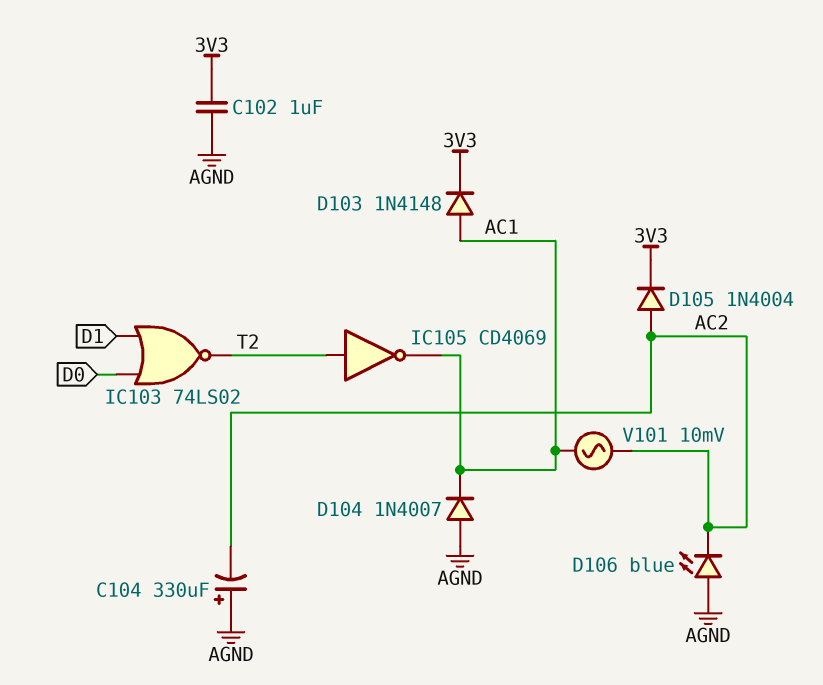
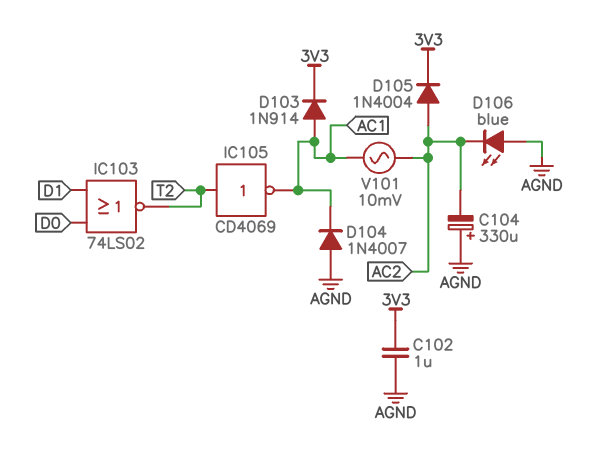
D103: diode 1N4148 (A AC1, K 3V3) -> diode 1N914 (A AC1, K 3V3)

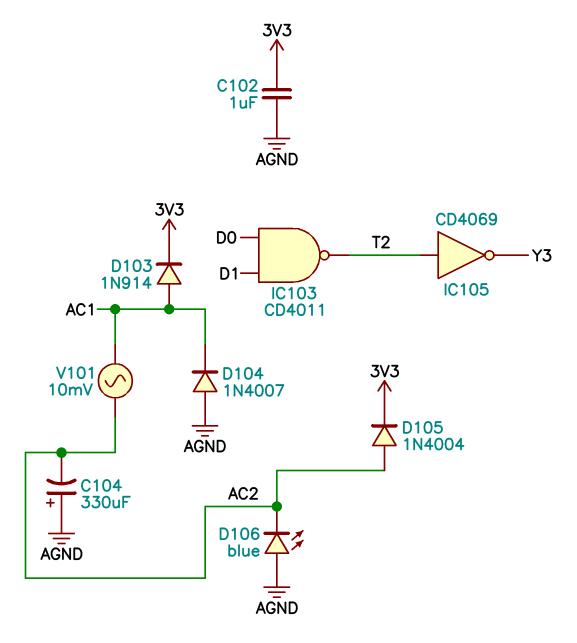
IC103: NOR 74LS02 (in D0, in D1, out T2) -> NAND CD4011 (in D0, in D1, out T2)
IC105: NOT CD4069 (in T2, out AC1) -> NOT CD4069 (in T2, out Y3)

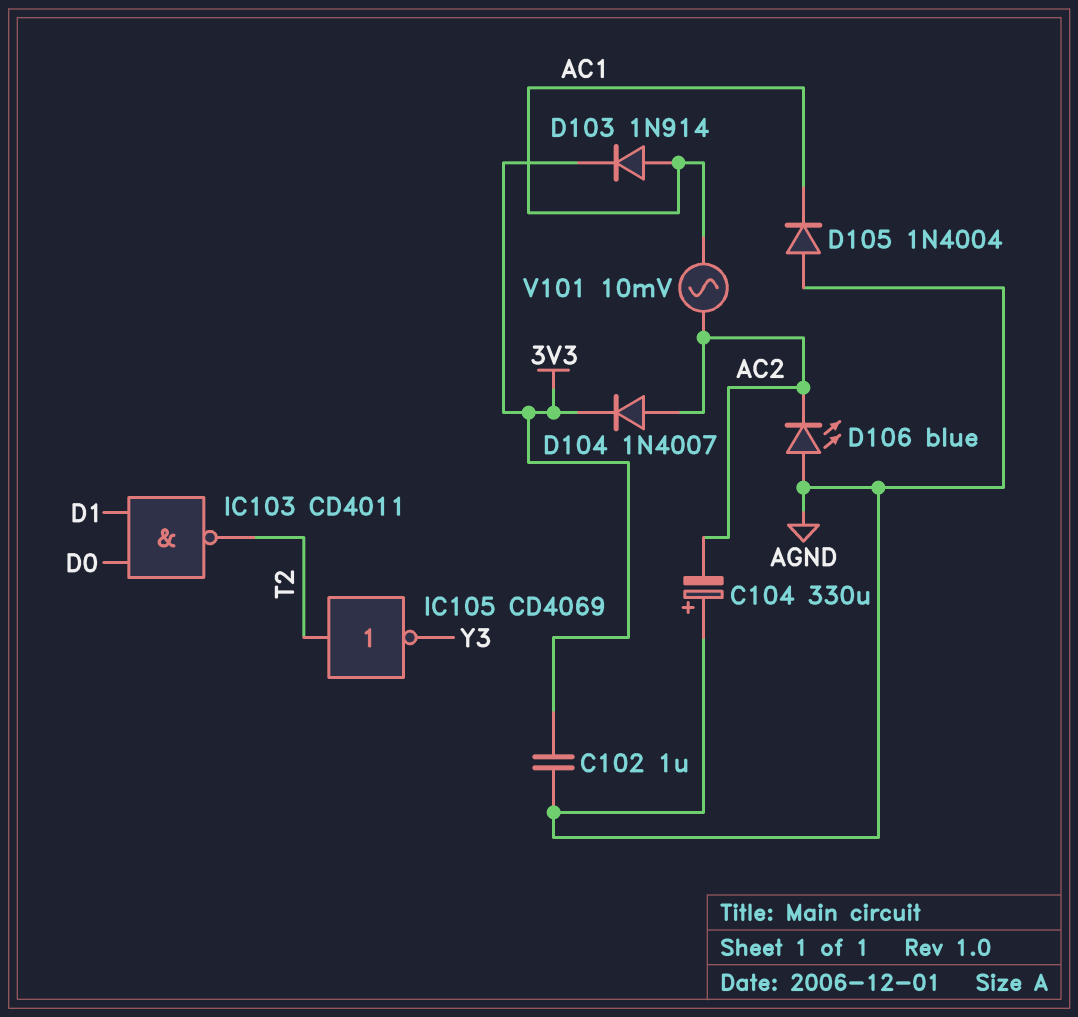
D104: diode 1N4007 (A AGND, K AC1) -> diode 1N4007 (A AC2, K 3V3)
D105: diode 1N4004 (A AC2, K 3V3) -> diode 1N4004 (A AGND, K AC1)

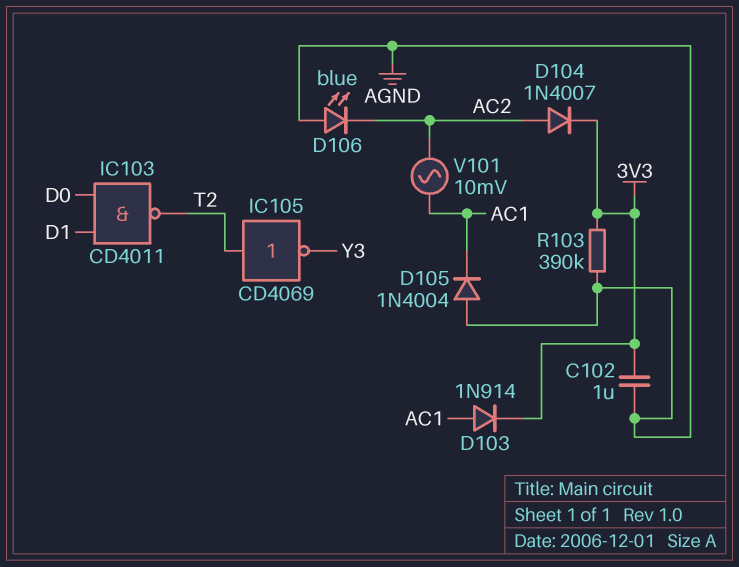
C104: 330uF (plus AGND, minus AC2) -> none
R103: none -> 390k (3V3, AGND)

